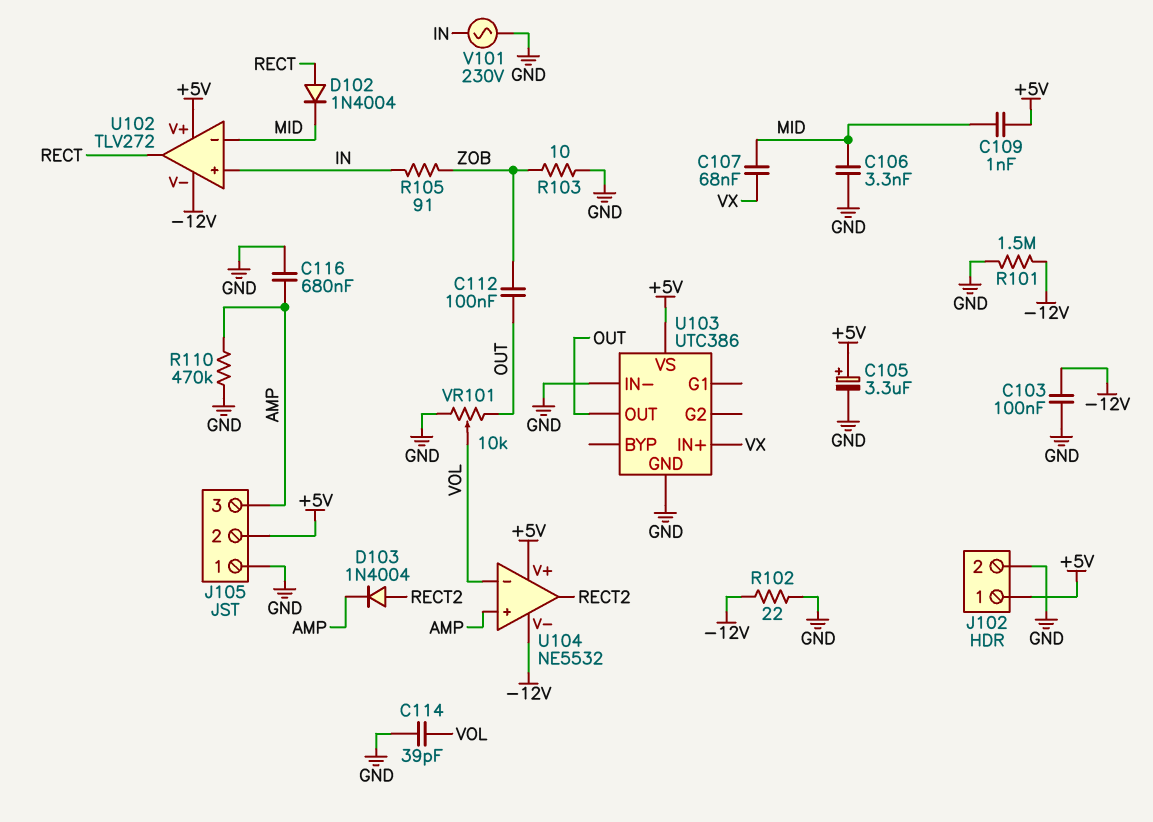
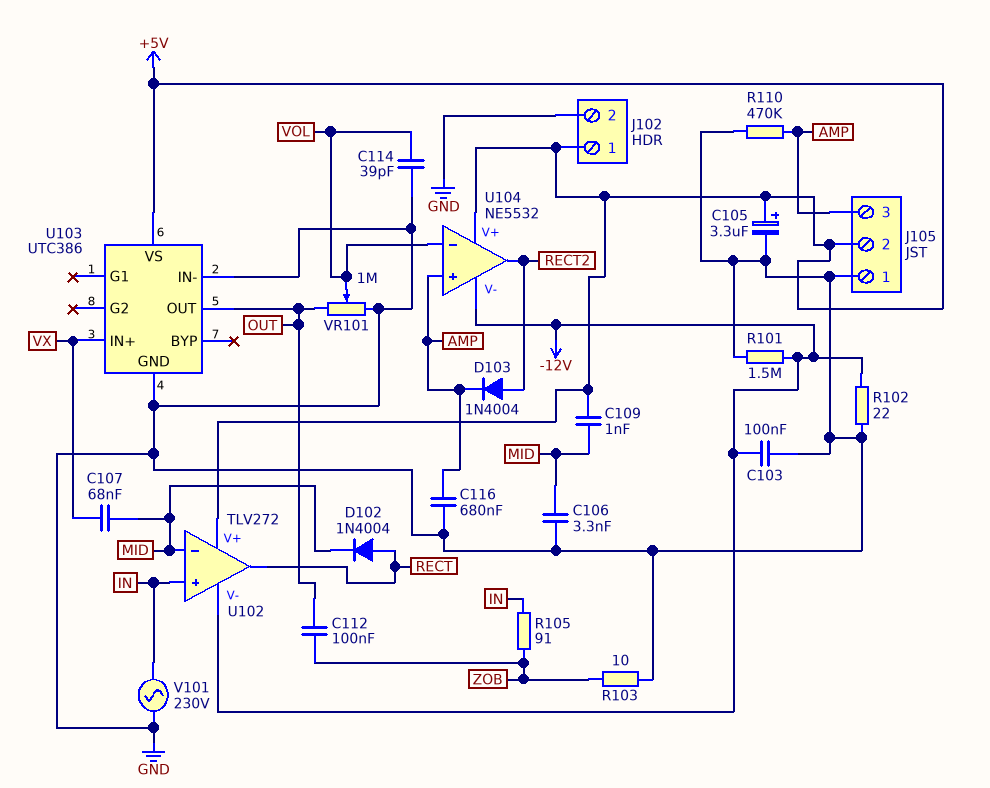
VR101: 10k (GND, OUT, wiper VOL) -> 1M (GND, OUT, wiper VOL)

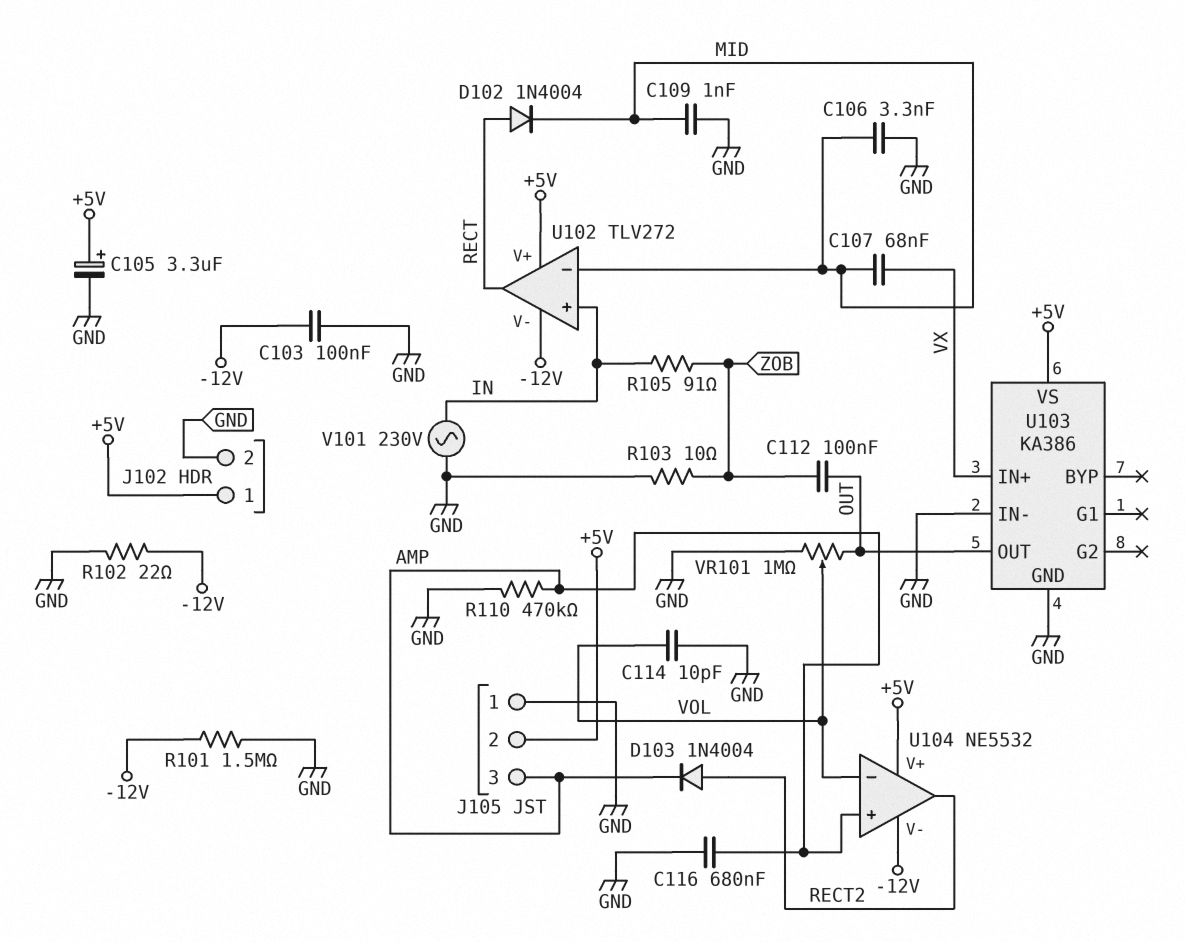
C109: 1nF (+5V, MID) -> 1nF (GND, MID)
C114: 39pF (GND, VOL) -> 10pF (GND, VOL)
U103: UTC386 -> KA386

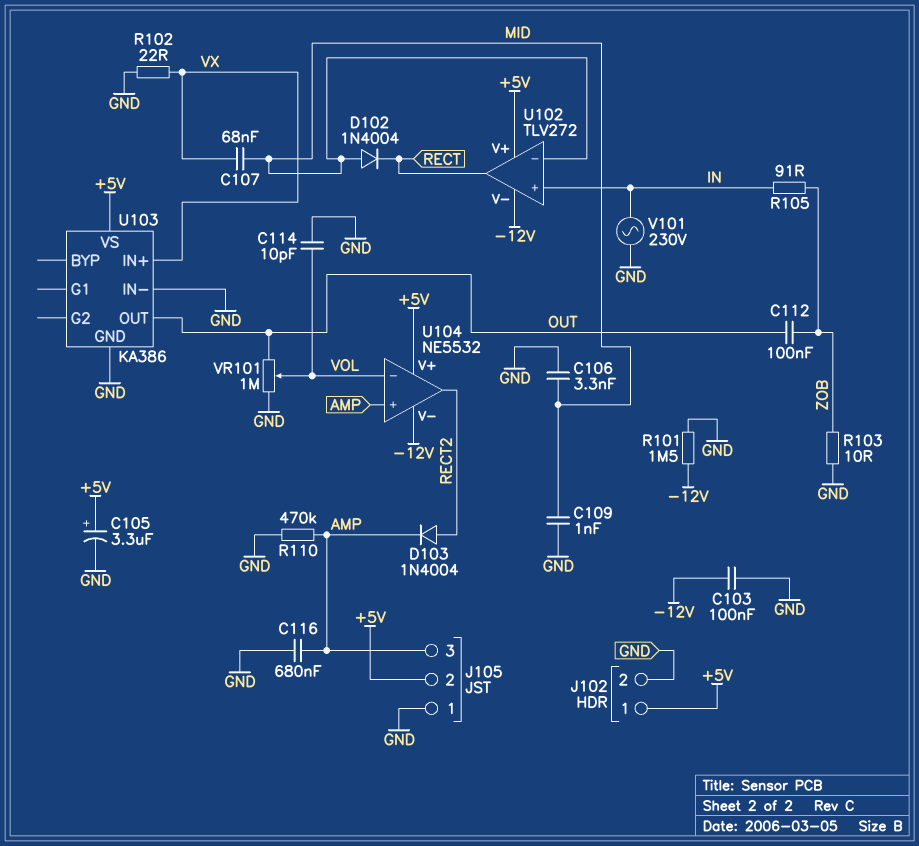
D102: diode 1N4004 (A RECT, K MID) -> diode 1N4004 (A MID, K RECT)
R102: 22 (-12V, GND) -> 22 (GND, VX)

